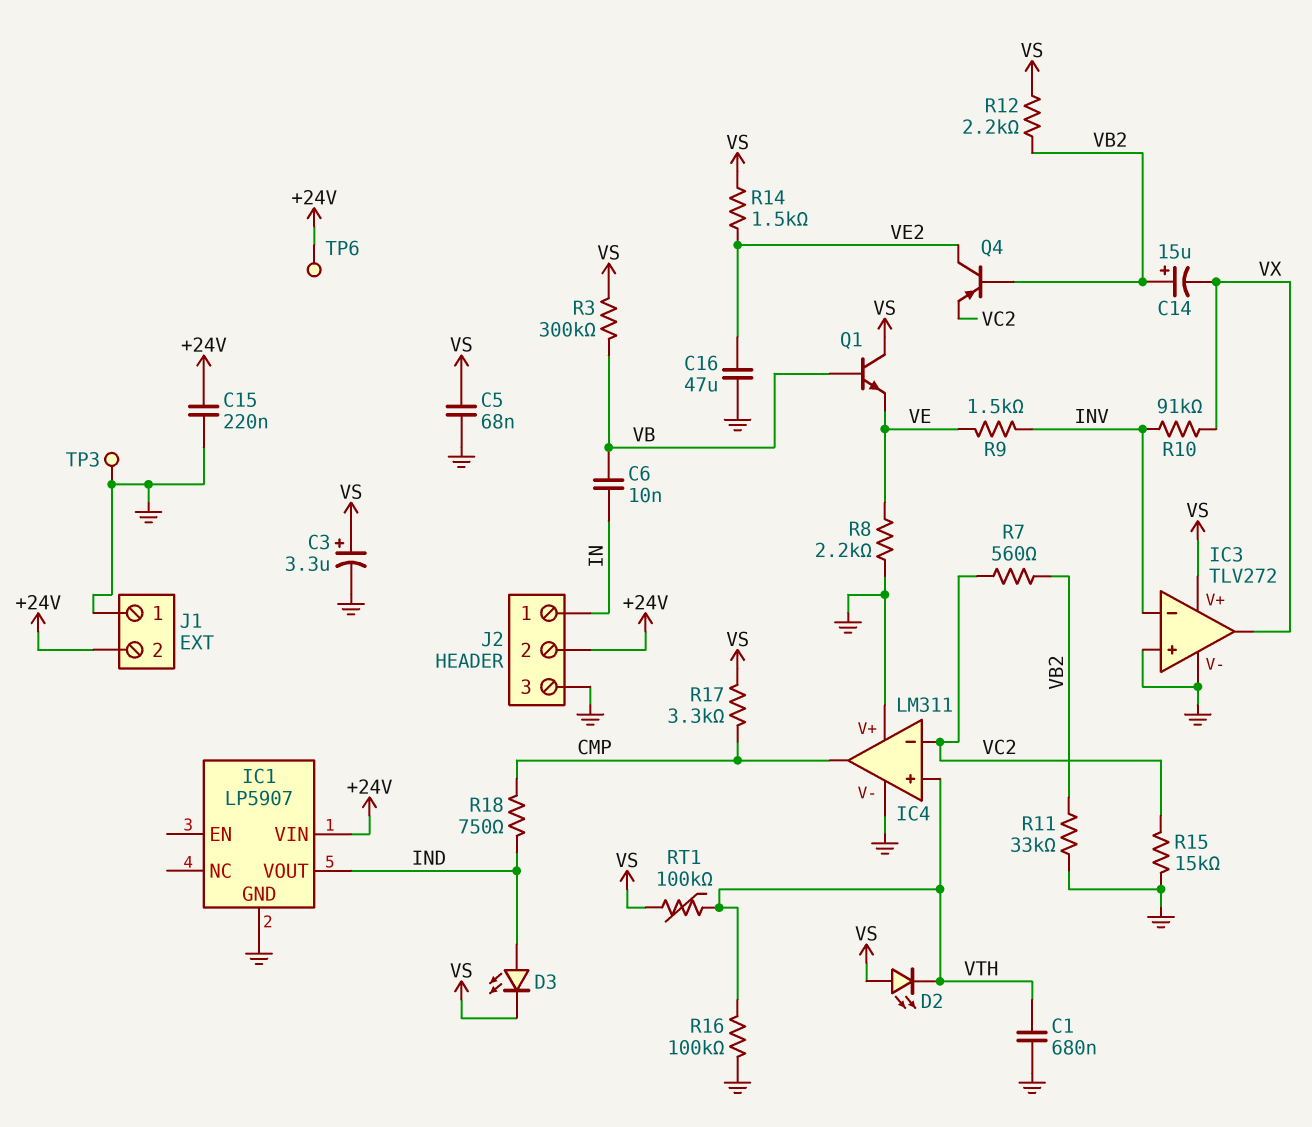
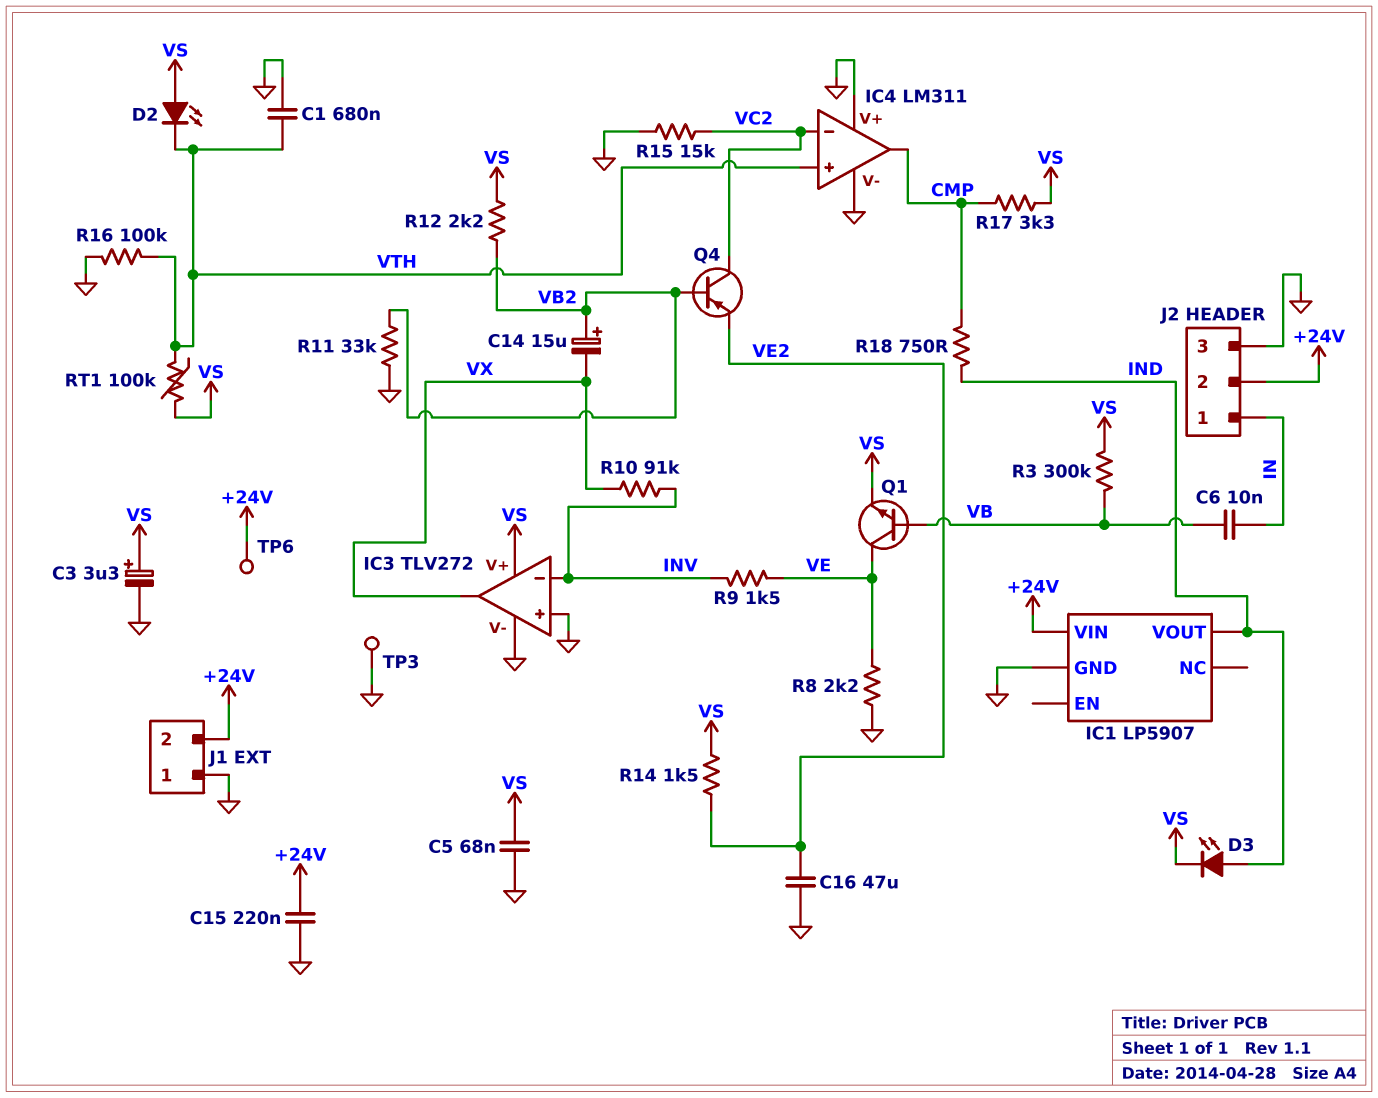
Q1: NPN (B VB, C VS, E VE) -> NPN (B VB, C VE, E VS)
Q4: PNP (B VB2, C VE2, E VC2) -> PNP (B VB2, C VC2, E VE2)
R7: 560 (VB2, VC2) -> none

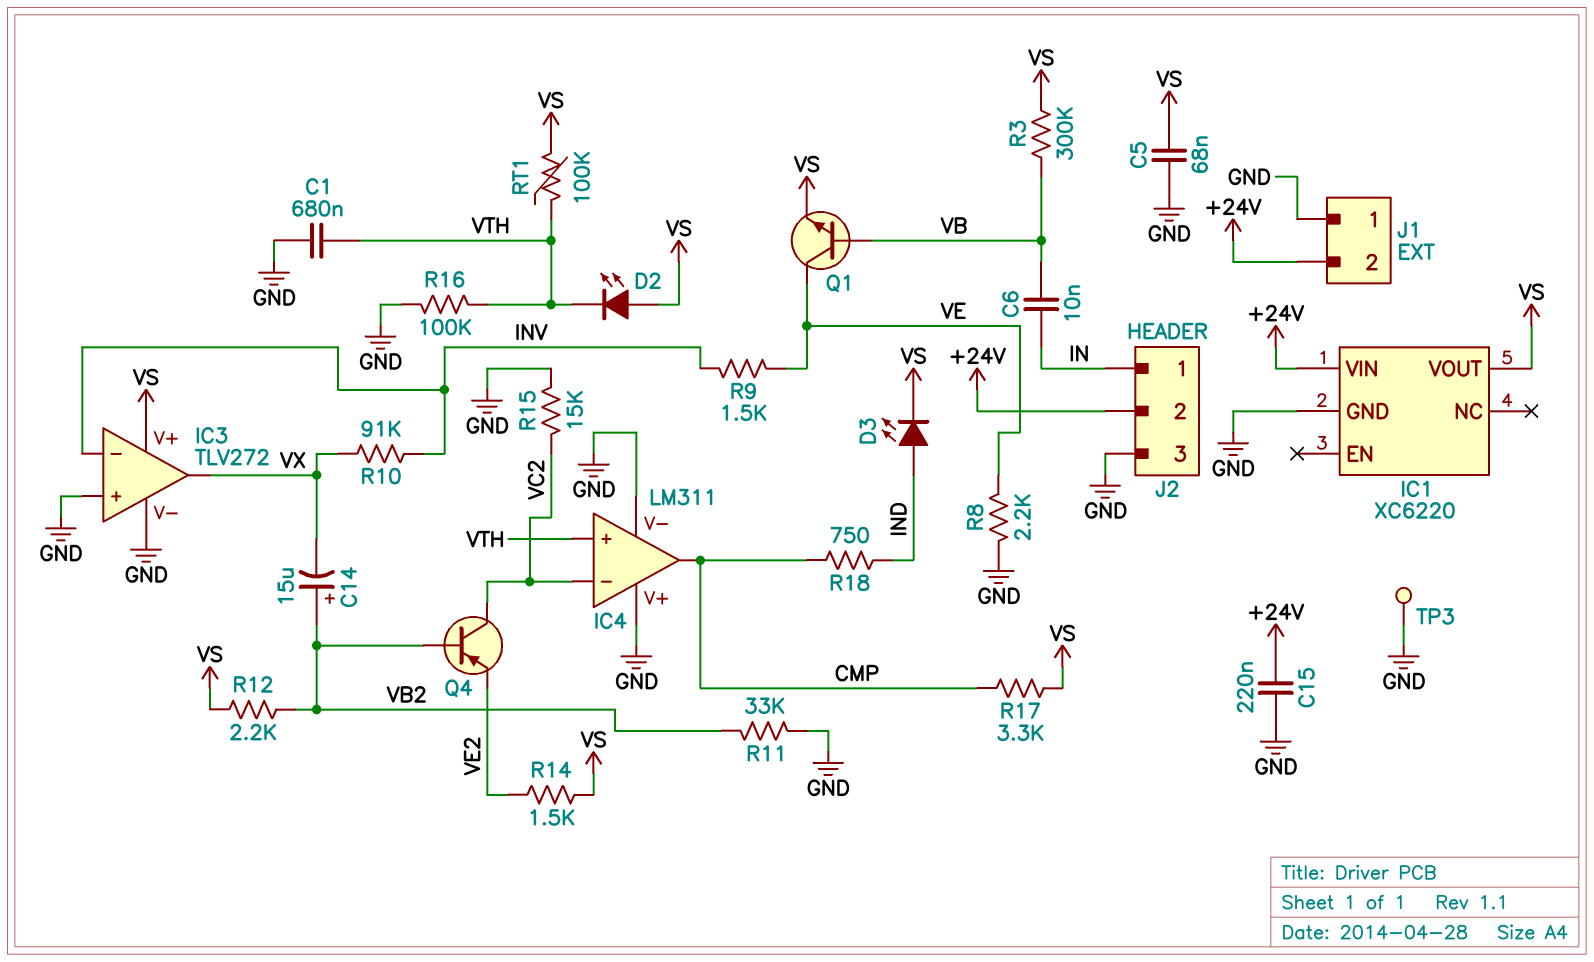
C3: 3.3uF (plus VS, minus GND) -> none
C16: 47uF (GND, VE2) -> none
IC1: LP5907 -> XC6220
IC1 pin VOUT: IND -> VS
TP6: test point (+24V) -> none

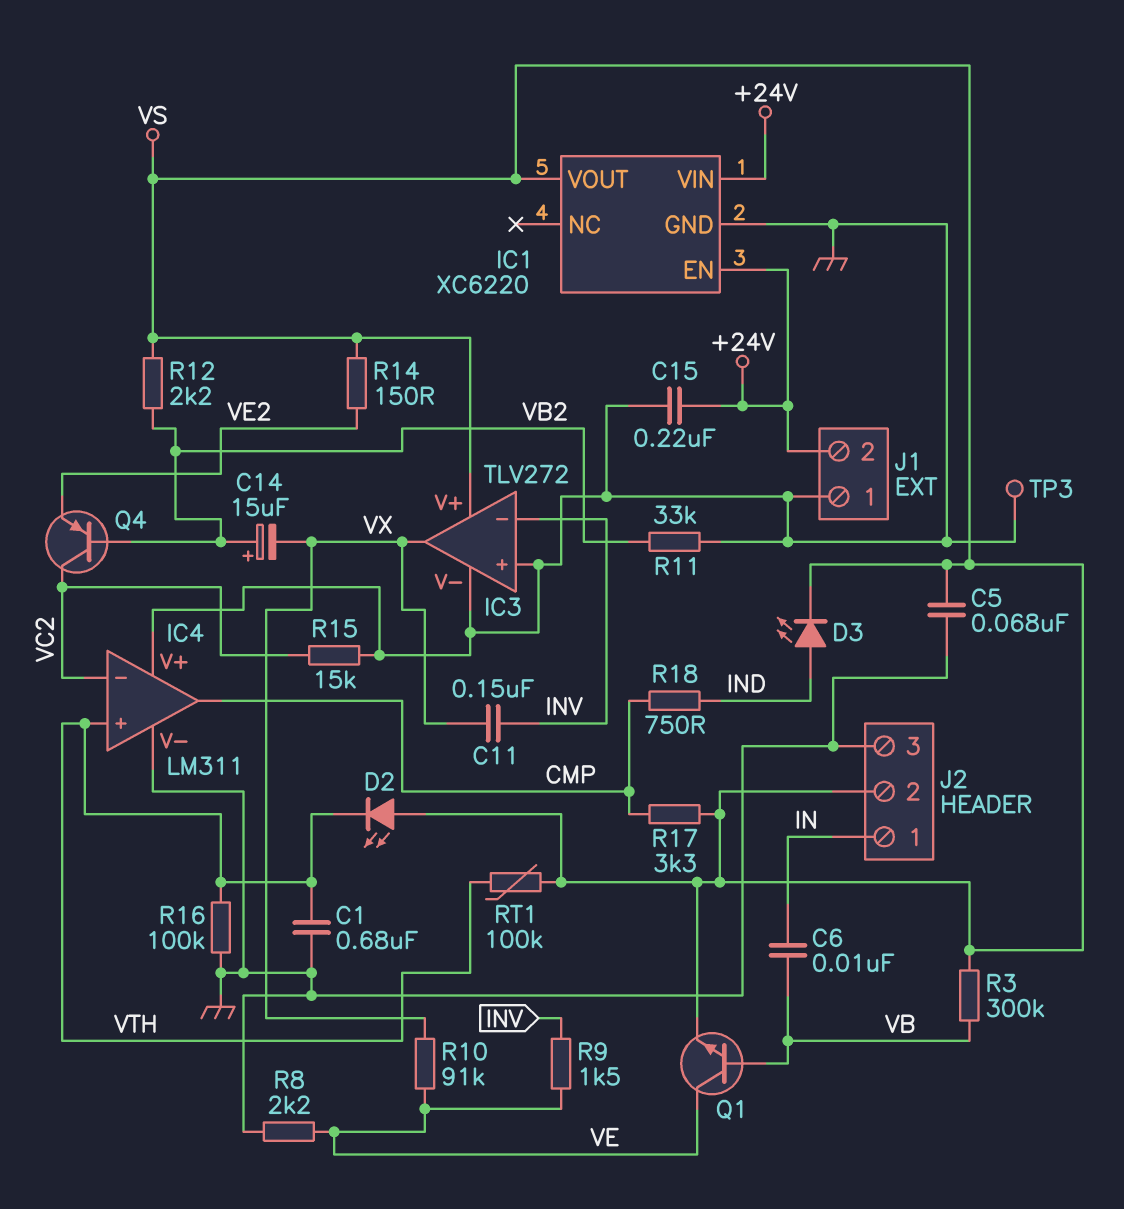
C11: none -> 150nF (INV, VX)
IC1 pin EN: none -> +24V
J2 pin 2: +24V -> VS
R10: 91k (INV, VX) -> 91k (VE, VX)
R14: 1.5k (VE2, VS) -> 150 (VE2, VS)

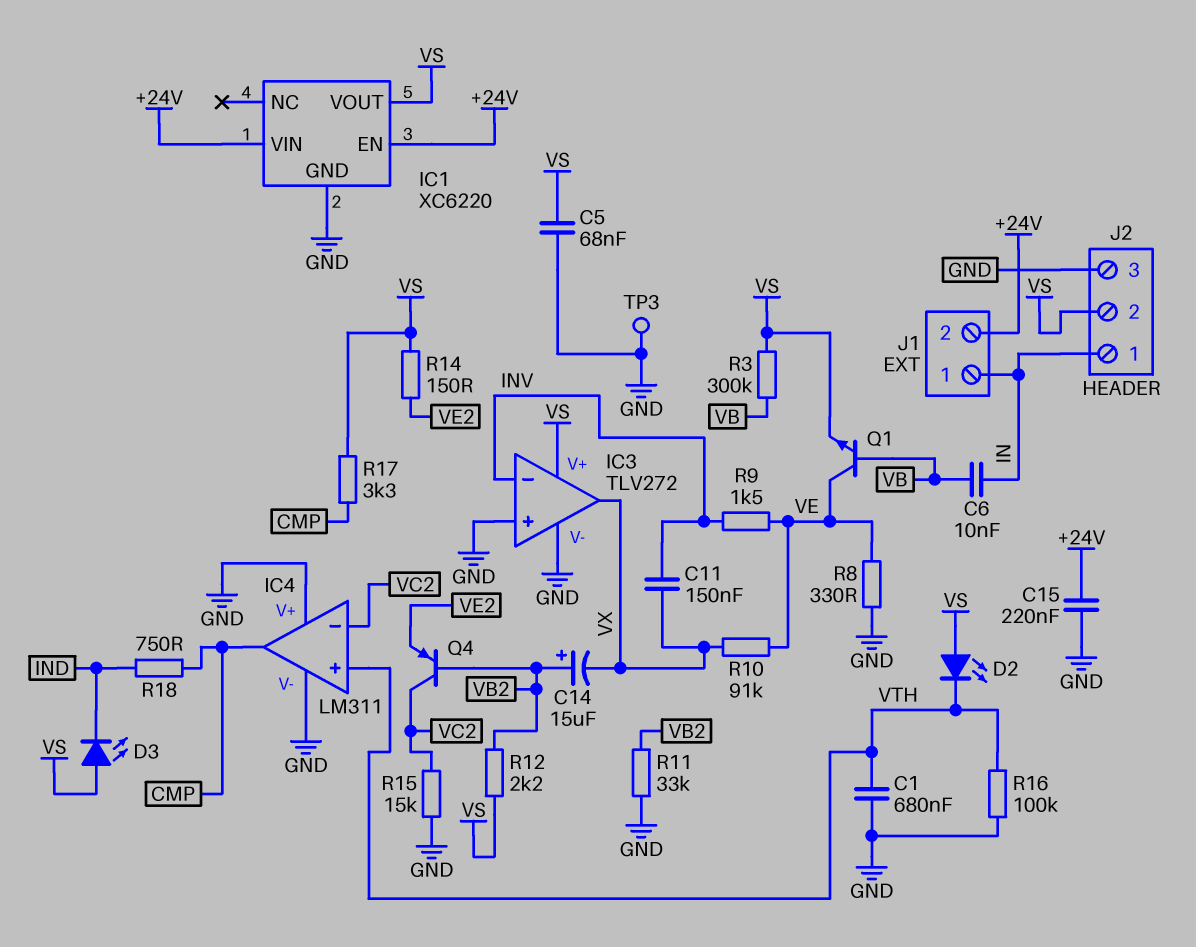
D3: LED (A IND, K VS) -> LED (A VS, K IND)
J1 pin 1: GND -> IN
R8: 2.2k (GND, VE) -> 330 (GND, VE)
RT1: 100k (VS, VTH) -> none

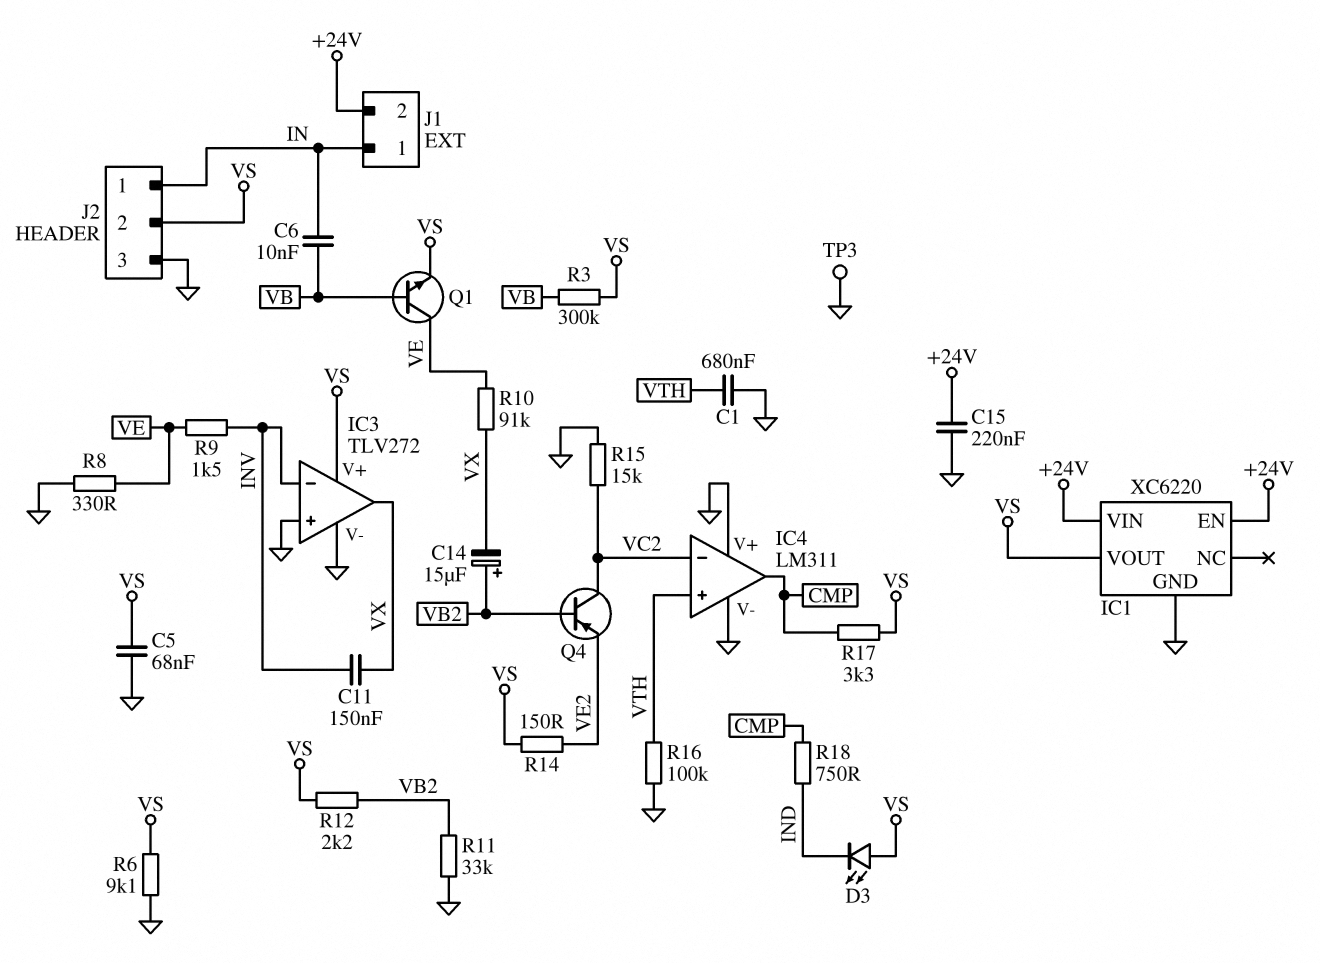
D2: LED (A VS, K VTH) -> none
R6: none -> 9.1k (GND, VS)

